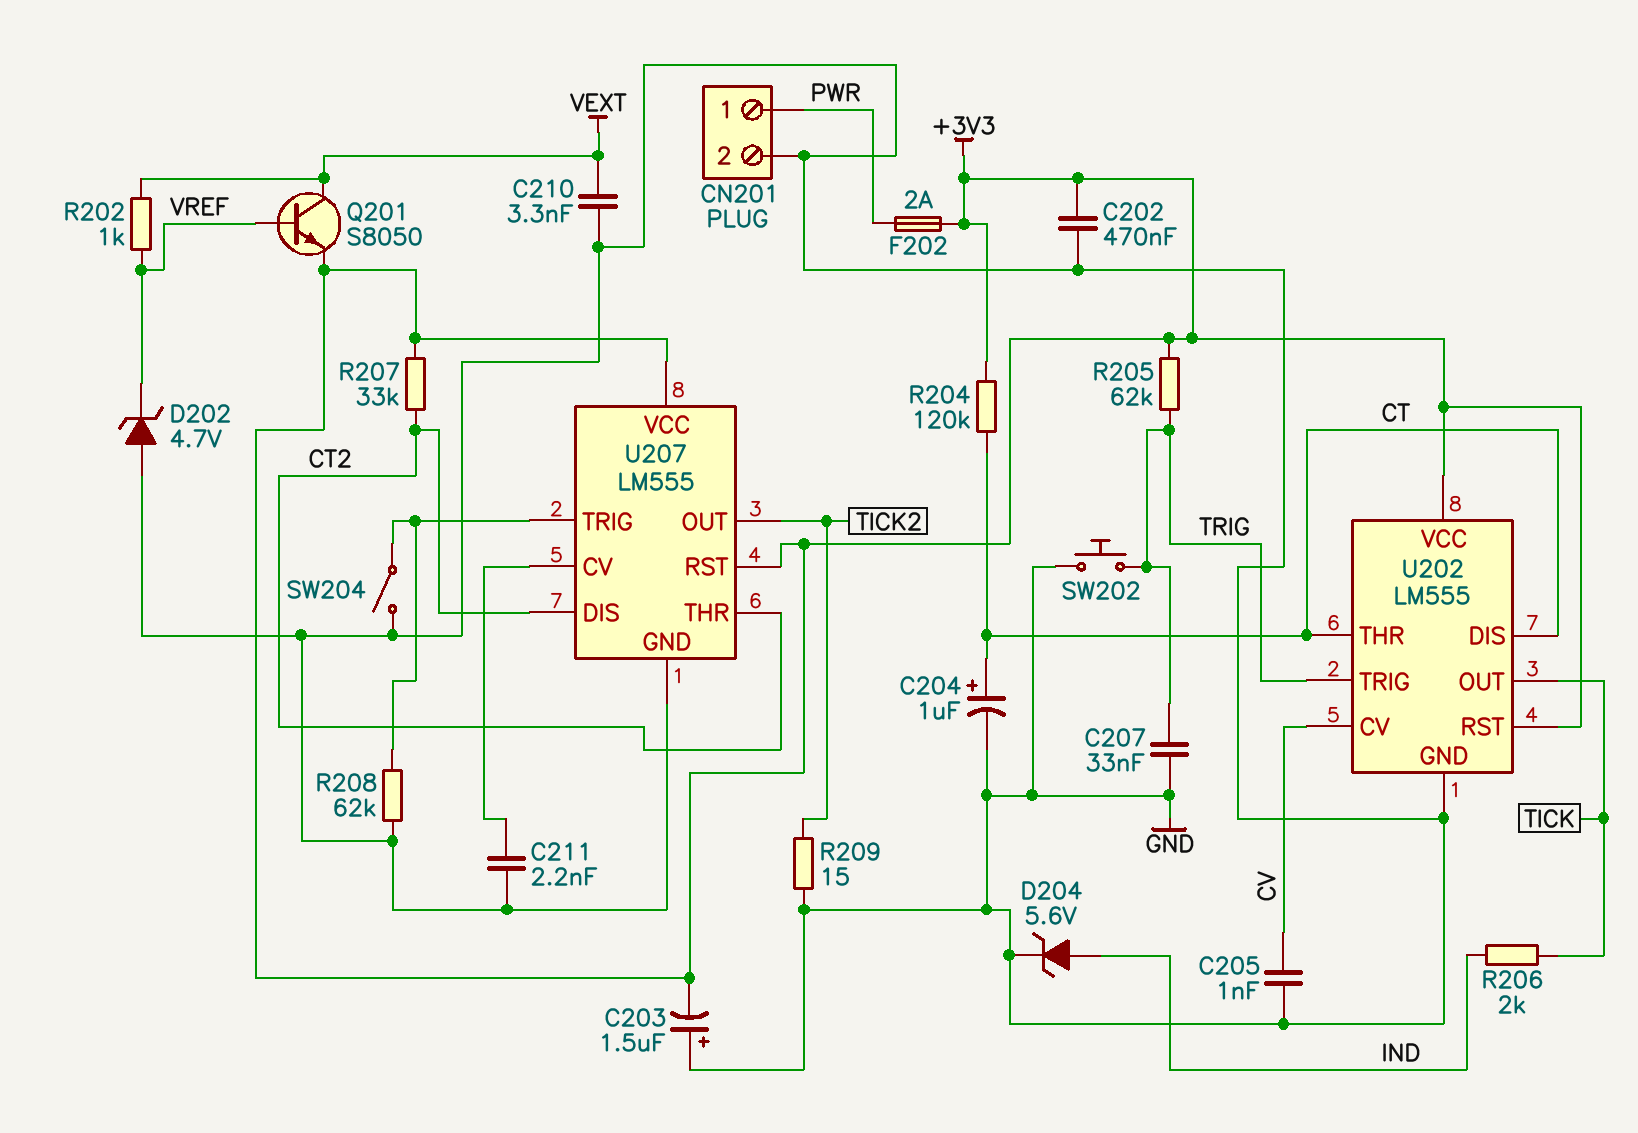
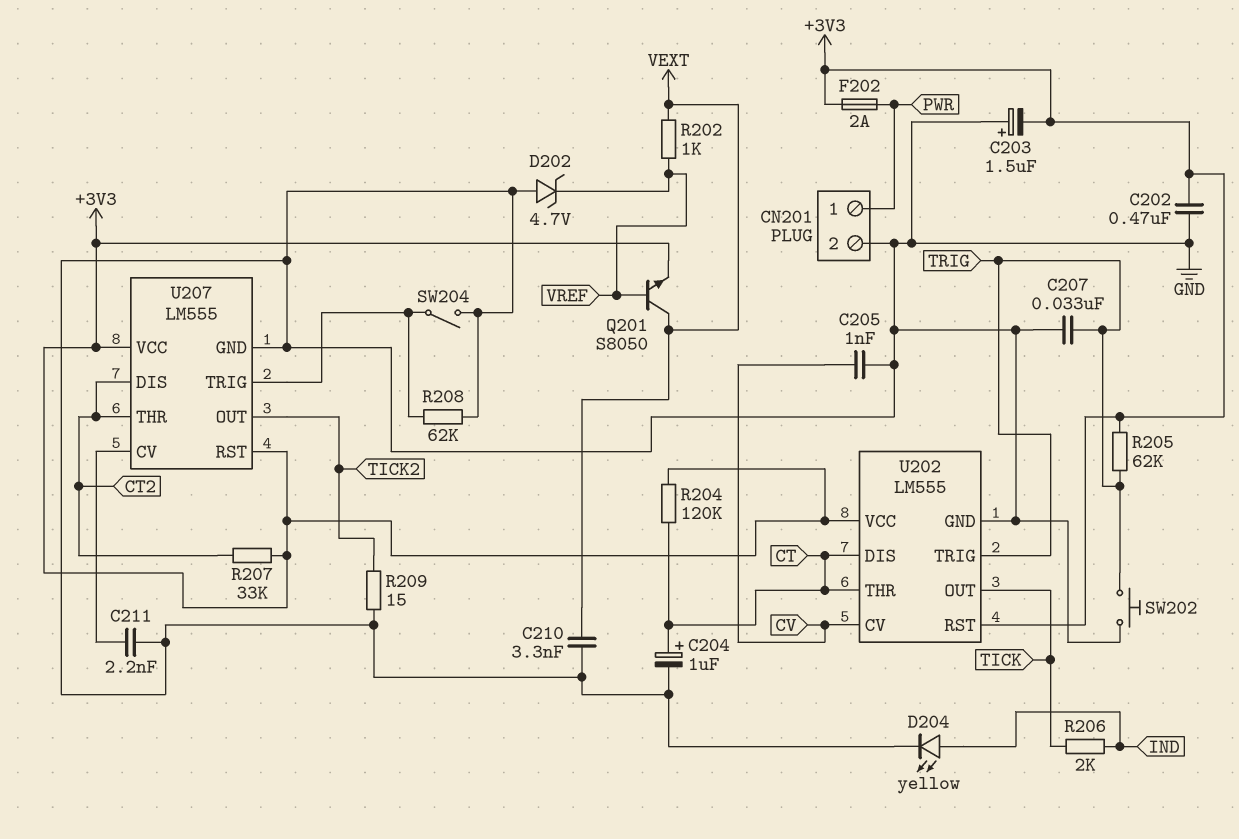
D204: zener 5.6V (A IND, K GND) -> LED yellow (A IND, K GND)

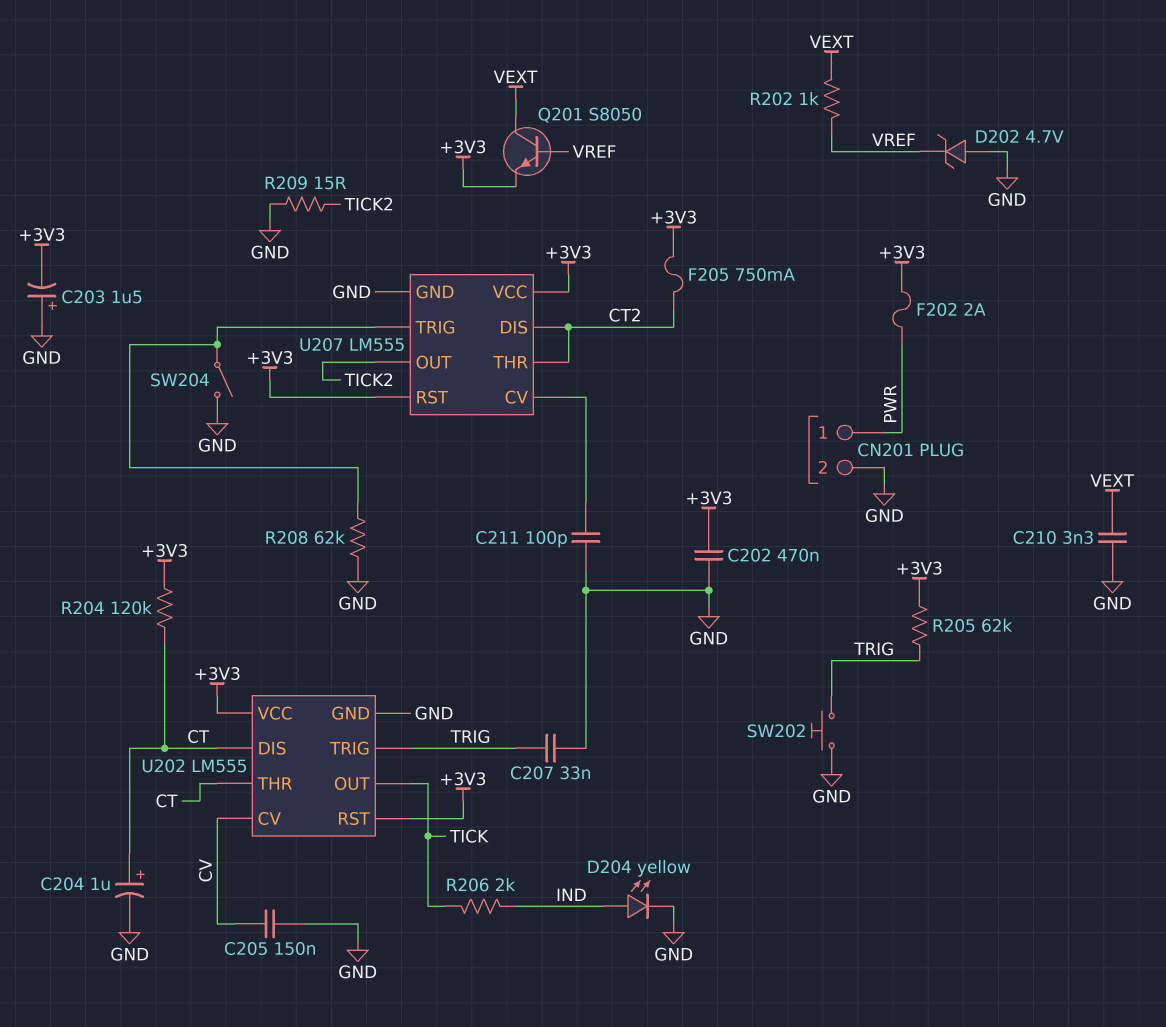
C205: 1nF (CV, GND) -> 150nF (CV, GND)
C211: 2.2nF (GND, U207/CV) -> 100pF (GND, U207/CV)
F205: none -> 750mA (+3V3, CT2)
R207: 33k (+3V3, CT2) -> none

